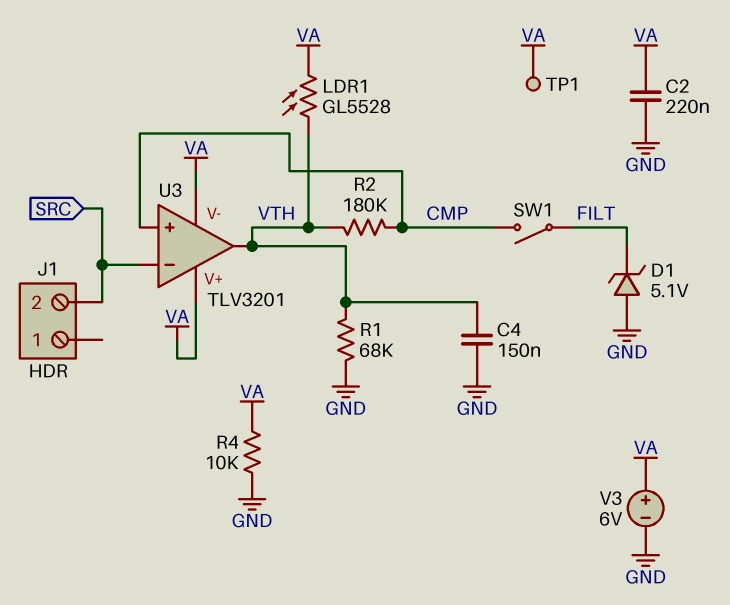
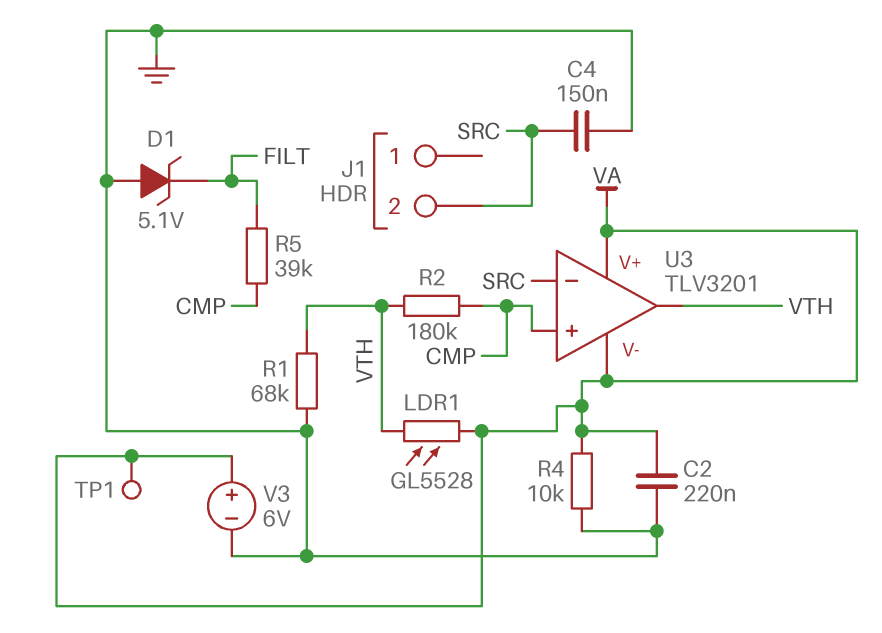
C4: 150nF (GND, VTH) -> 150nF (GND, SRC)
R5: none -> 39k (CMP, FILT)
SW1: switch (CMP, FILT) -> none

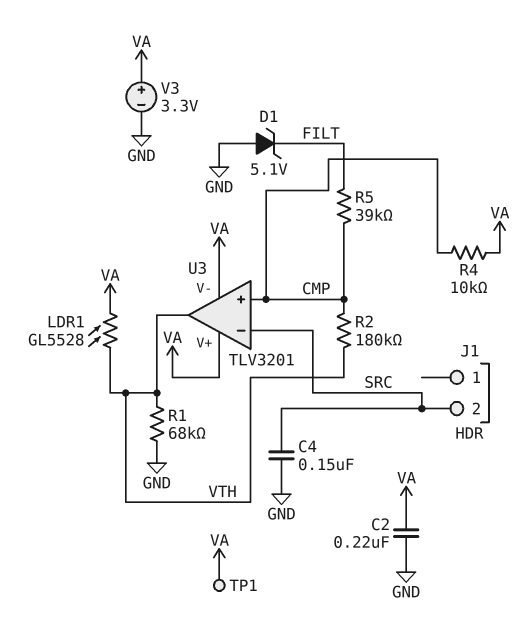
R4: 10k (GND, VA) -> 10k (CMP, VA)
V3: 6V (plus VA, minus GND) -> 3.3V (plus VA, minus GND)

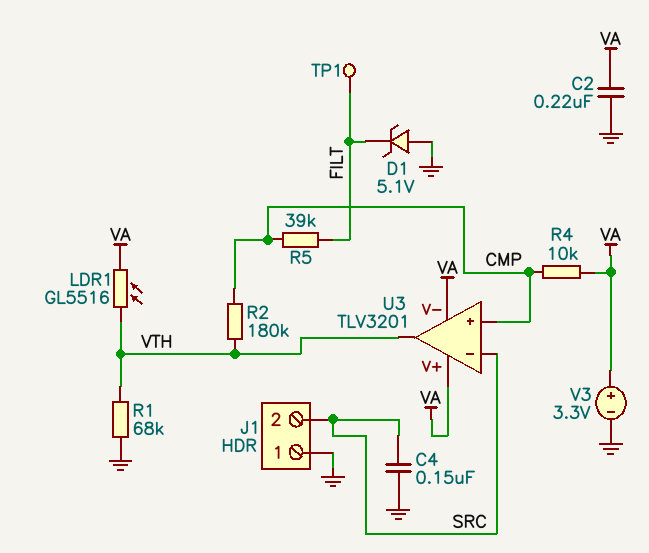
J1 pin 1: none -> GND
LDR1: GL5528 (VA, VTH) -> GL5516 (VA, VTH)
TP1: test point (VA) -> test point (FILT)

